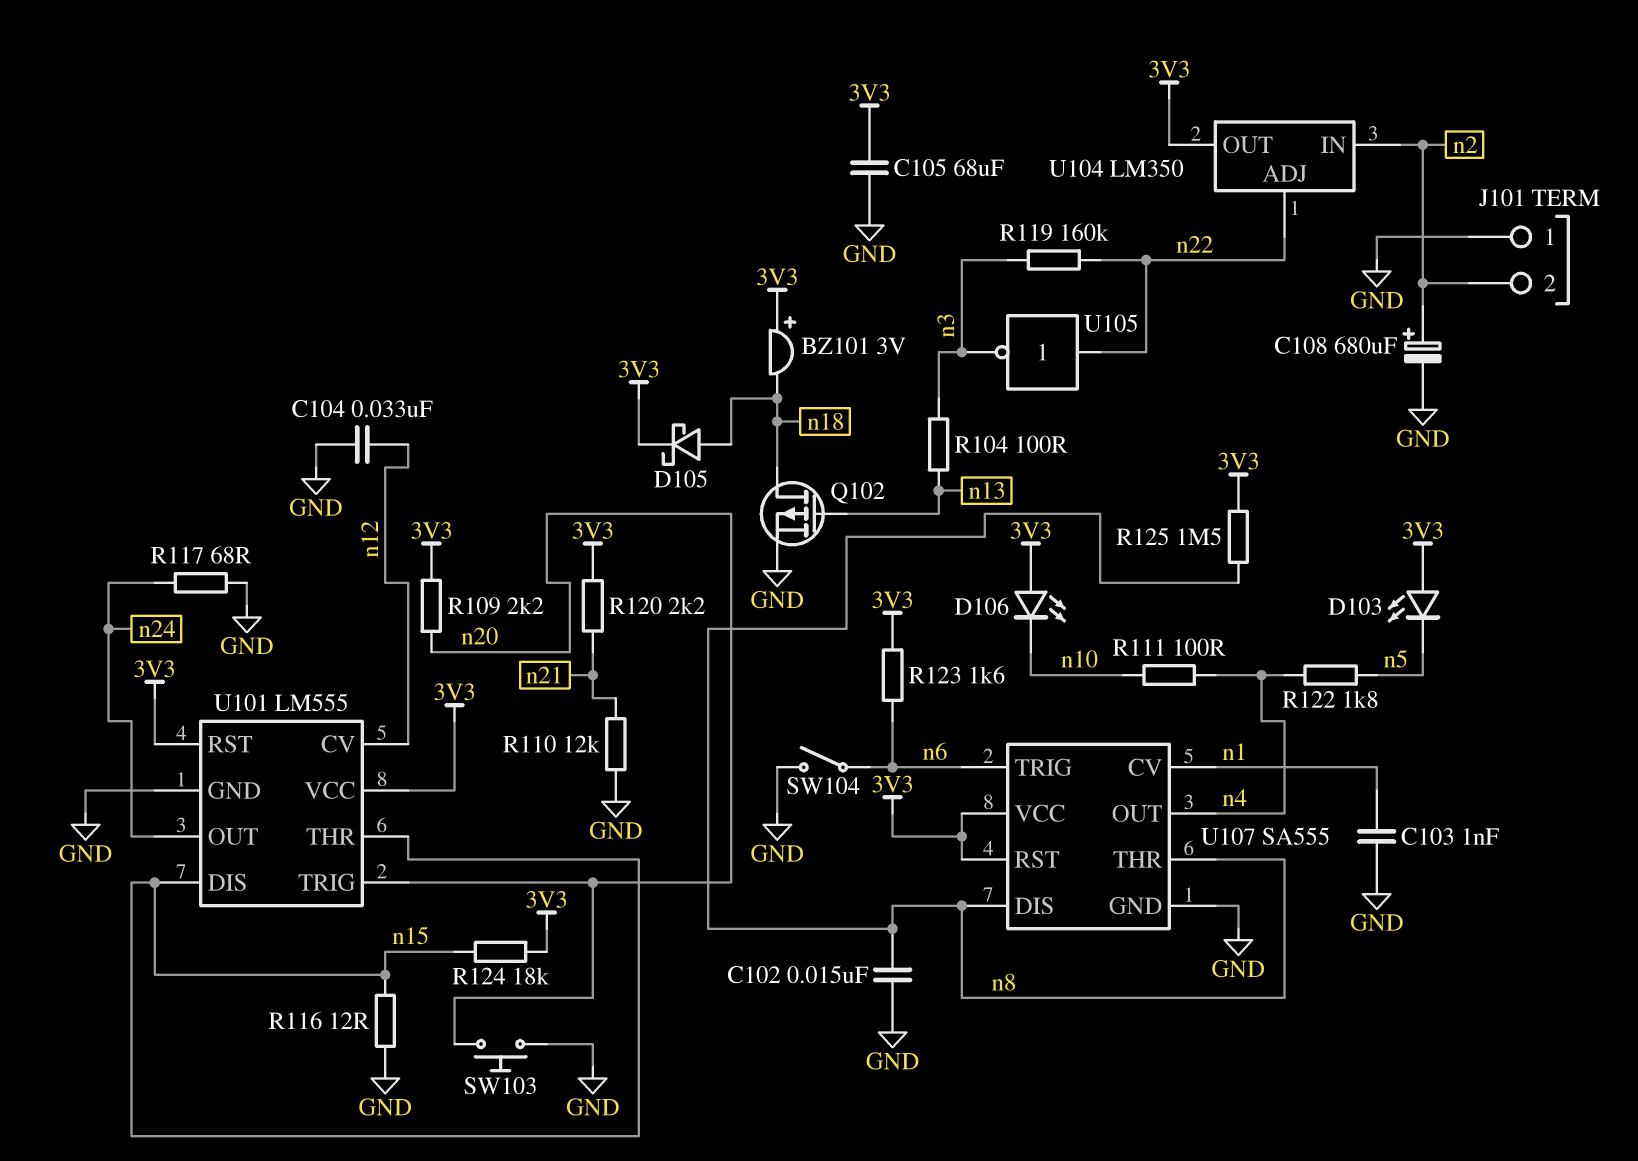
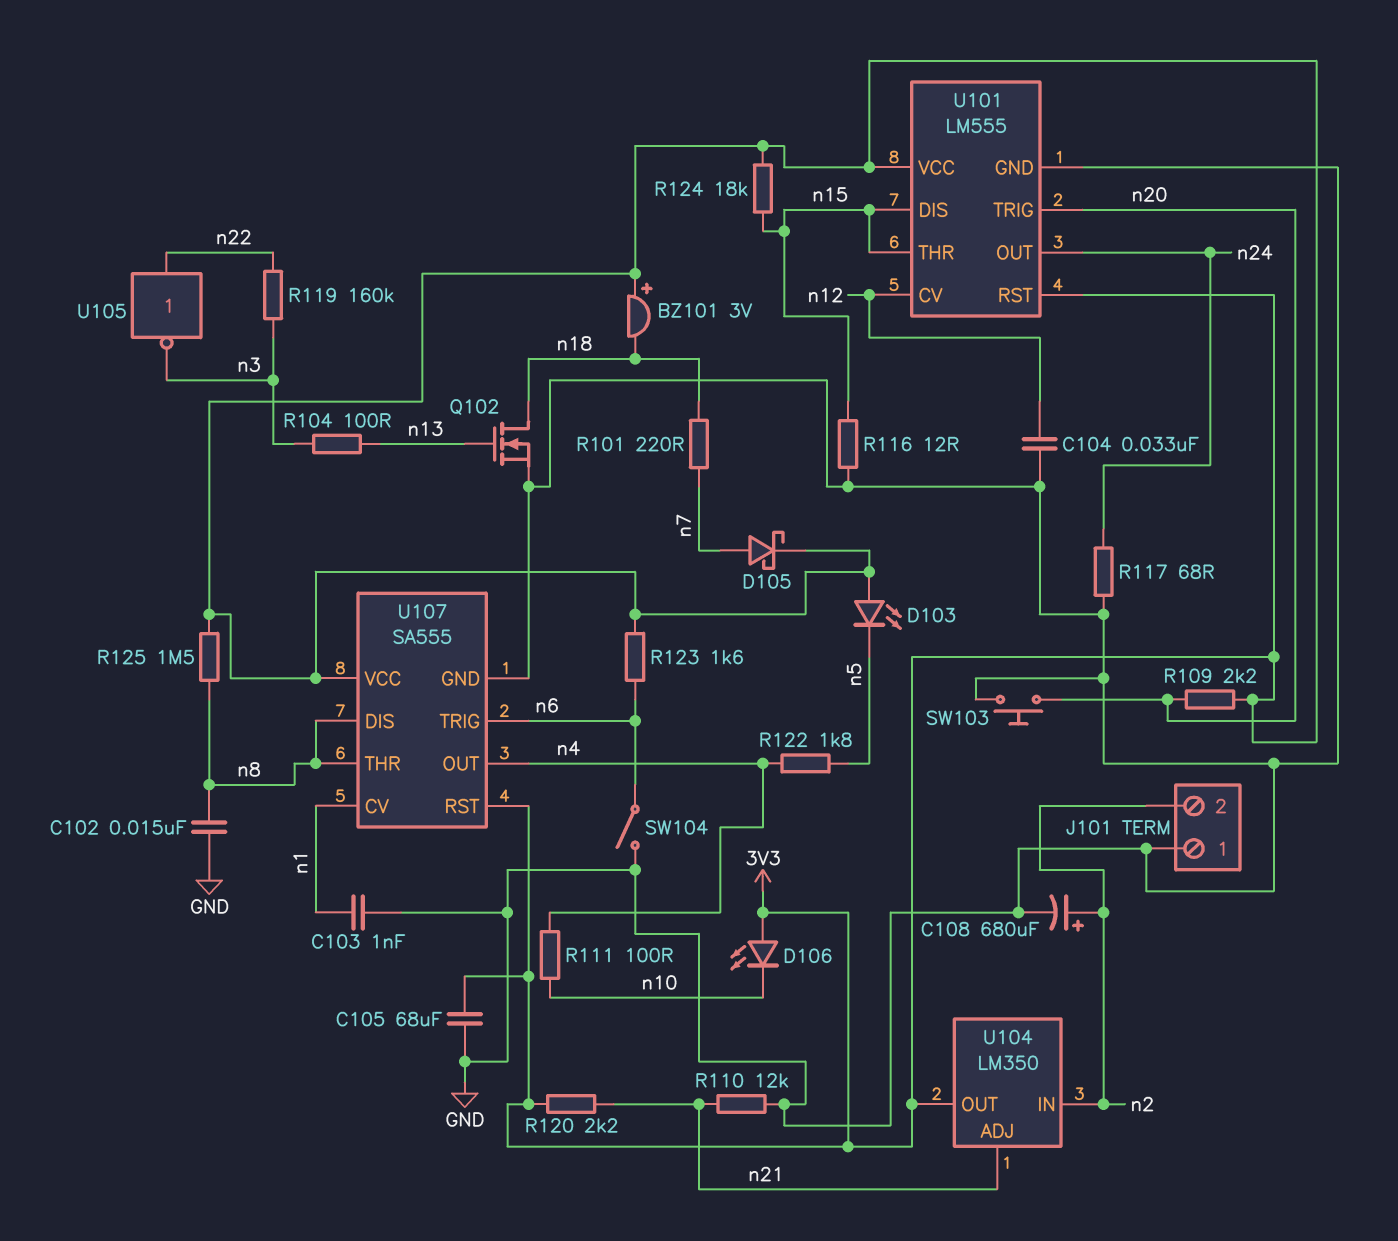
D105: schottky (A n18, K 3V3) -> schottky (A n7, K 3V3)
Q102: PMOS (G n13, D n18, S GND) -> NMOS (G n13, D n18, S GND)
R101: none -> 220 (n7, n18)
U104 pin ADJ: n22 -> n21

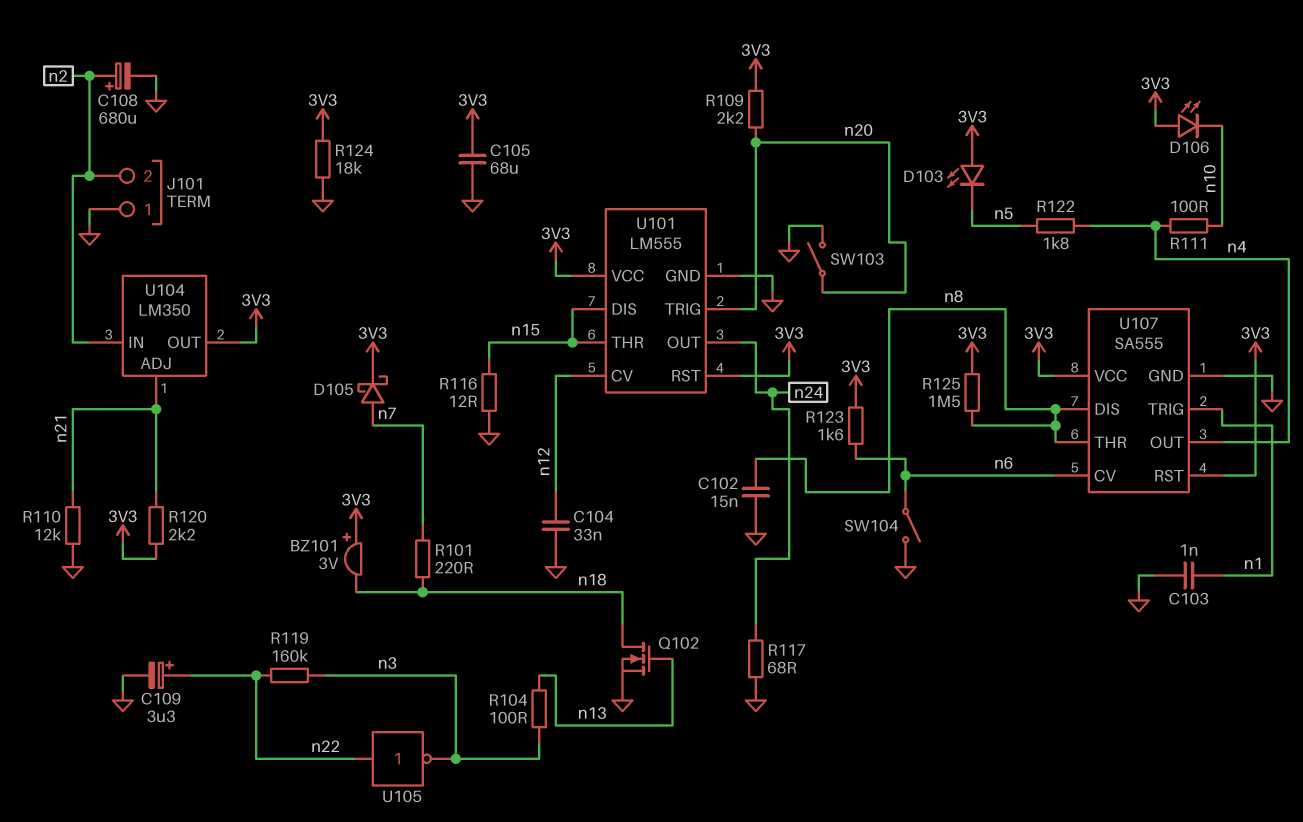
C109: none -> 3.3uF (plus n22, minus GND)
R124: 18k (3V3, n15) -> 18k (3V3, GND)
SW103: button (GND, n20) -> switch (GND, n20)
U107 pin CV: n1 -> n6
U107 pin TRIG: n6 -> n1

